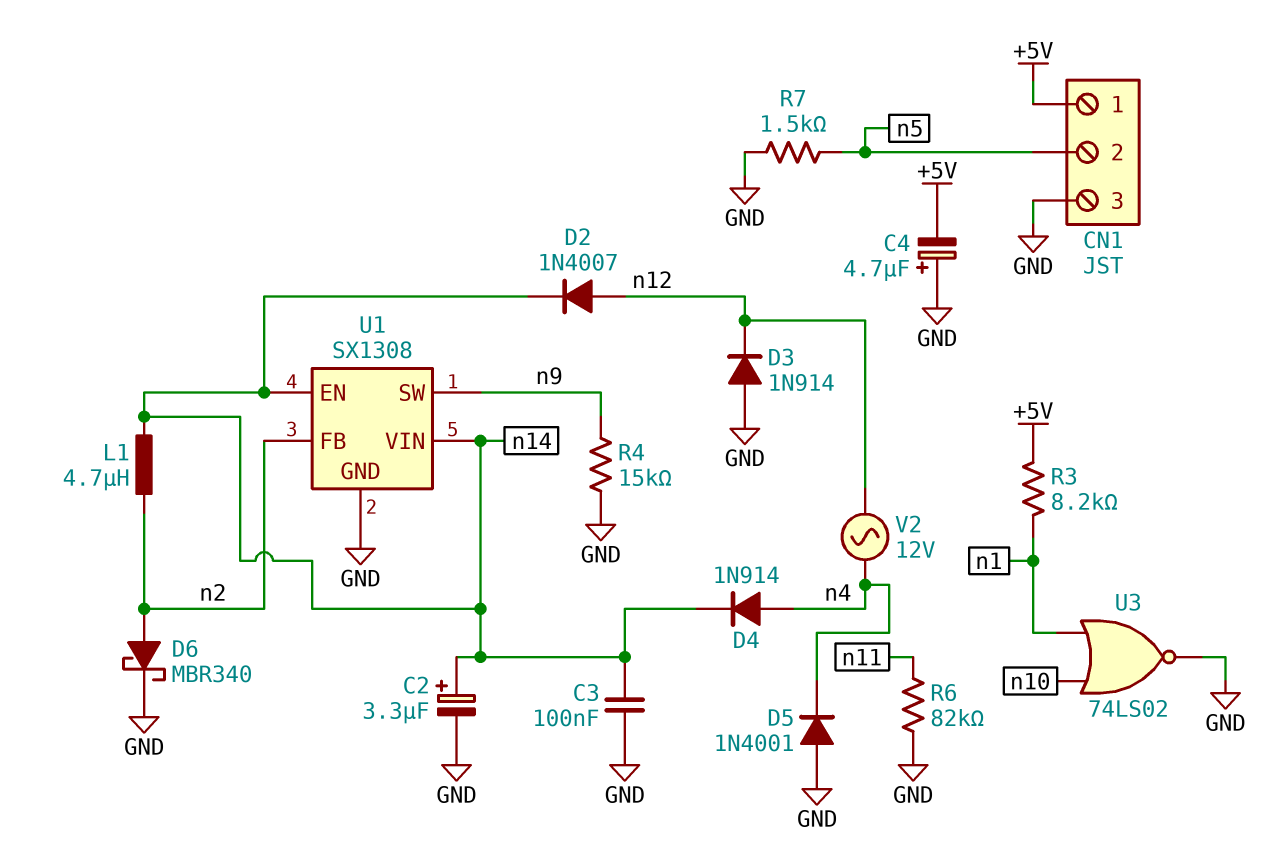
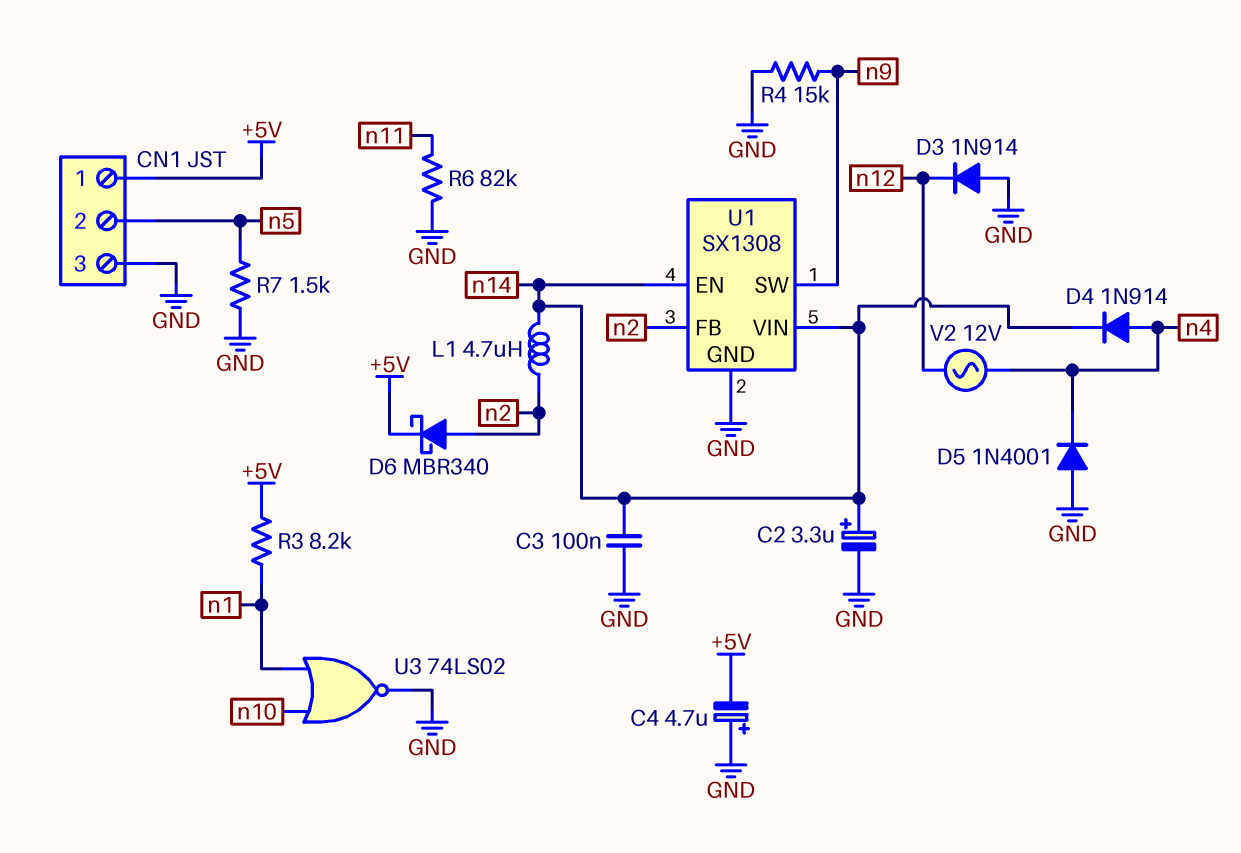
D2: diode 1N4007 (A n12, K n14) -> none
D6: schottky MBR340 (A n2, K GND) -> schottky MBR340 (A n2, K +5V)

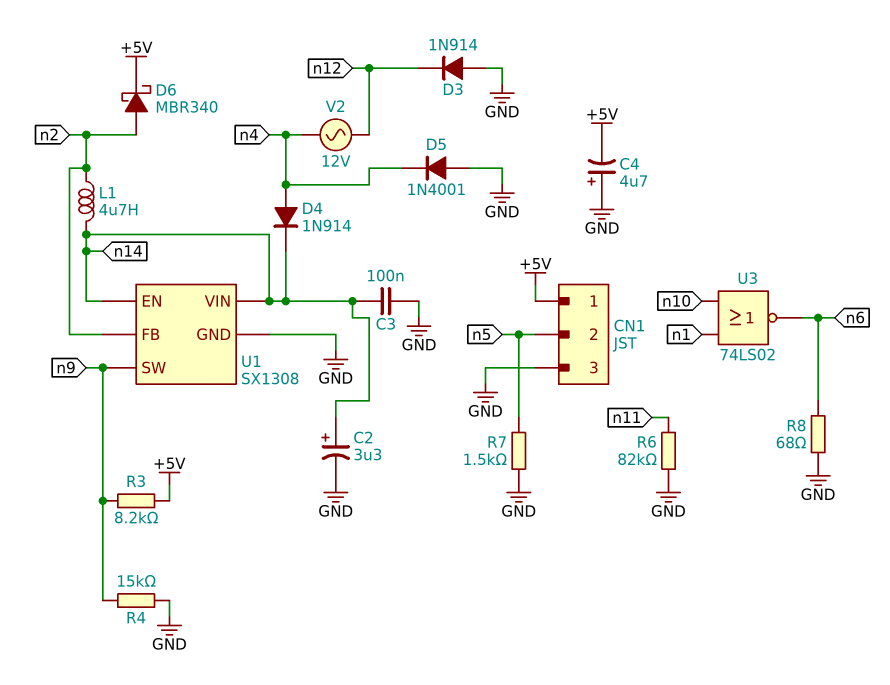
R3: 8.2k (+5V, n1) -> 8.2k (+5V, n9)
R8: none -> 68 (GND, n6)
U3: NOR 74LS02 (in n1, in n10, out GND) -> NOR 74LS02 (in n1, in n10, out n6)

